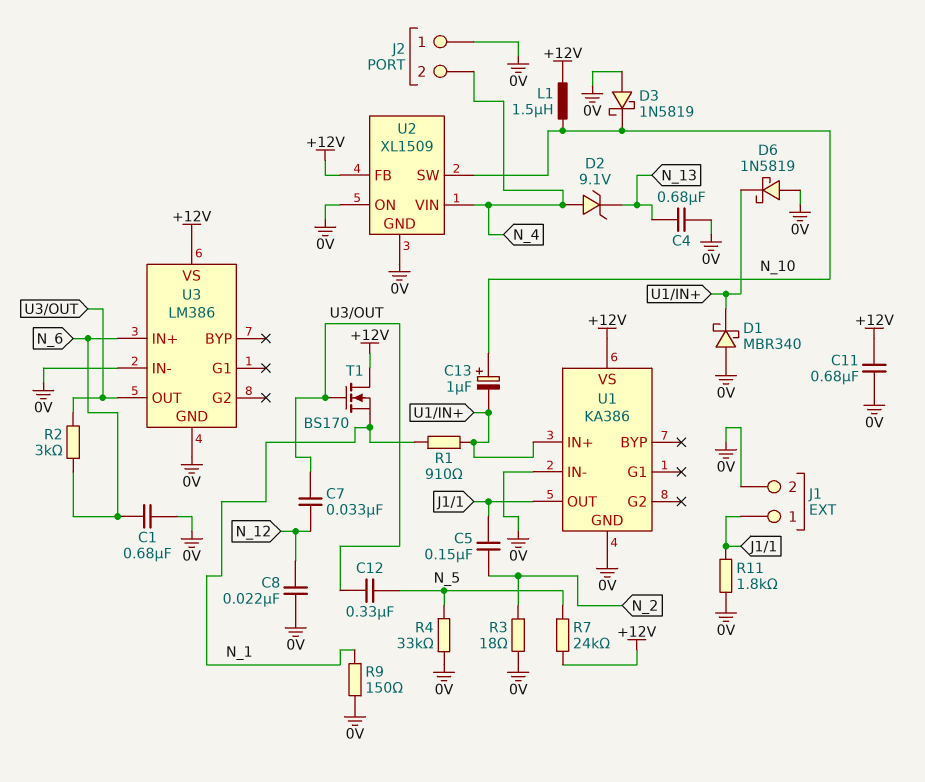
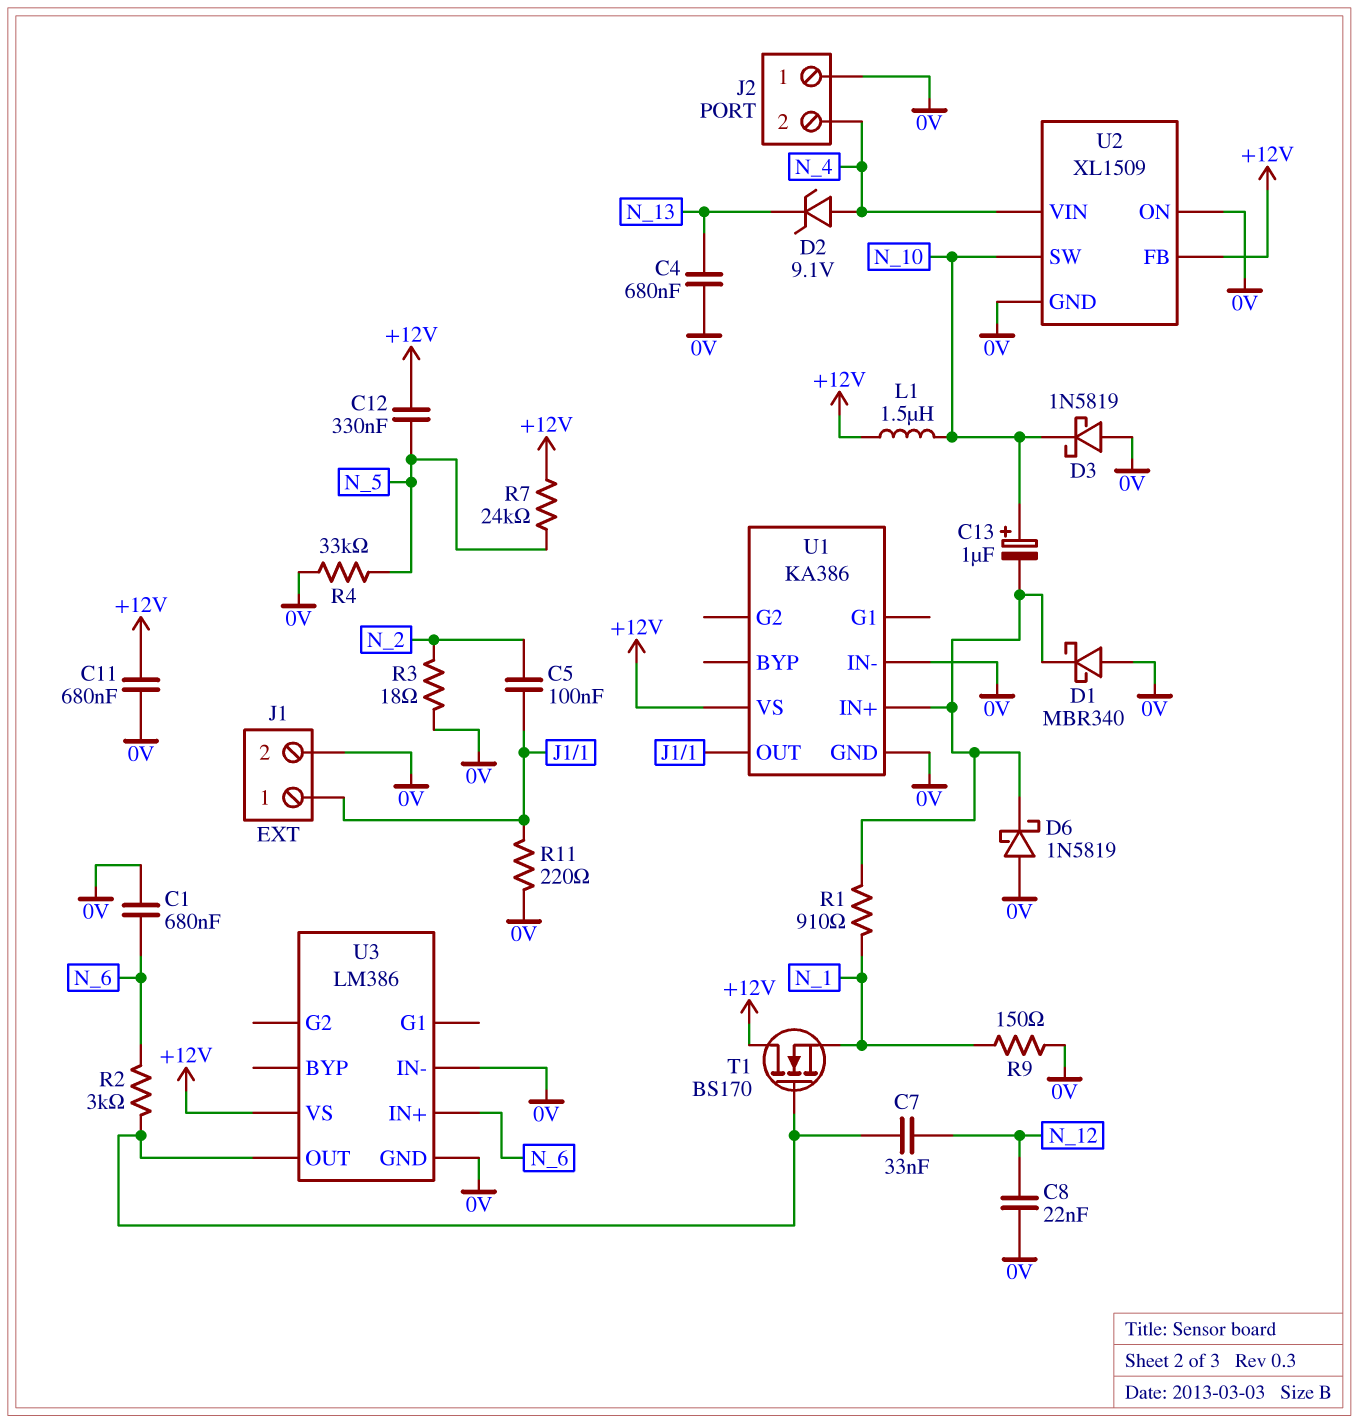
C5: 150nF (J1/1, N_2) -> 100nF (J1/1, N_2)
C12: 330nF (N_5, U3/OUT) -> 330nF (+12V, N_5)
R11: 1.8k (0V, J1/1) -> 220 (0V, J1/1)

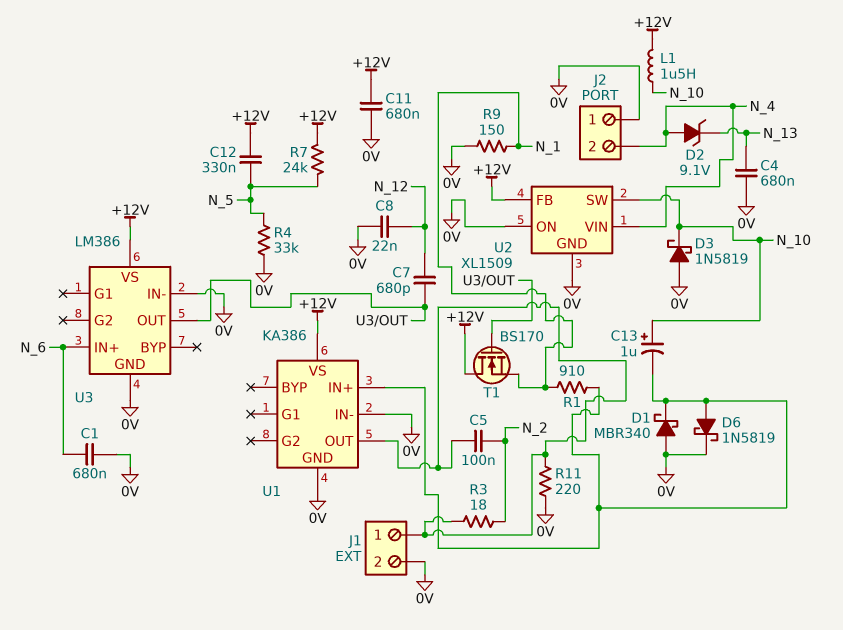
C7: 33nF (N_12, U3/OUT) -> 680pF (N_12, U3/OUT)
D6: schottky 1N5819 (A 0V, K U1/IN+) -> schottky 1N5819 (A U1/IN+, K 0V)
R2: 3k (N_6, U3/OUT) -> none
R3: 18 (0V, N_2) -> 18 (J1/1, N_2)

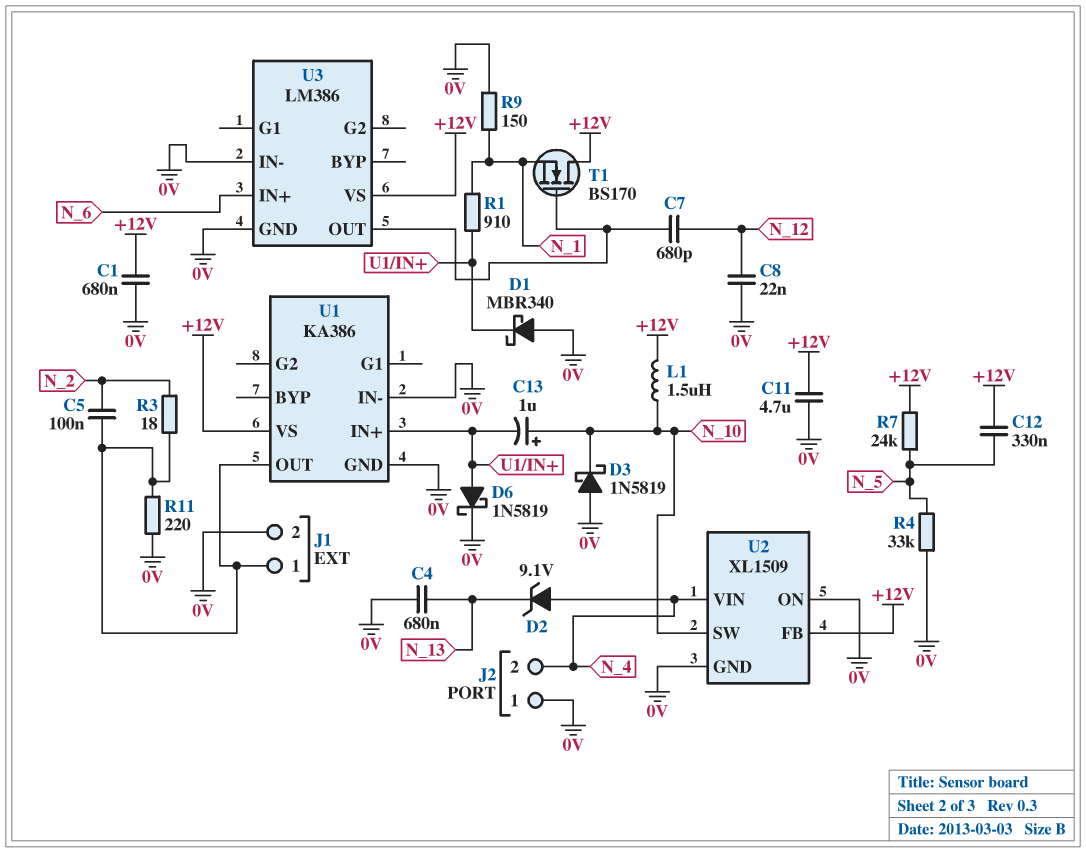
C1: 680nF (0V, N_6) -> 680nF (+12V, 0V)
C11: 680nF (+12V, 0V) -> 4.7uF (+12V, 0V)

